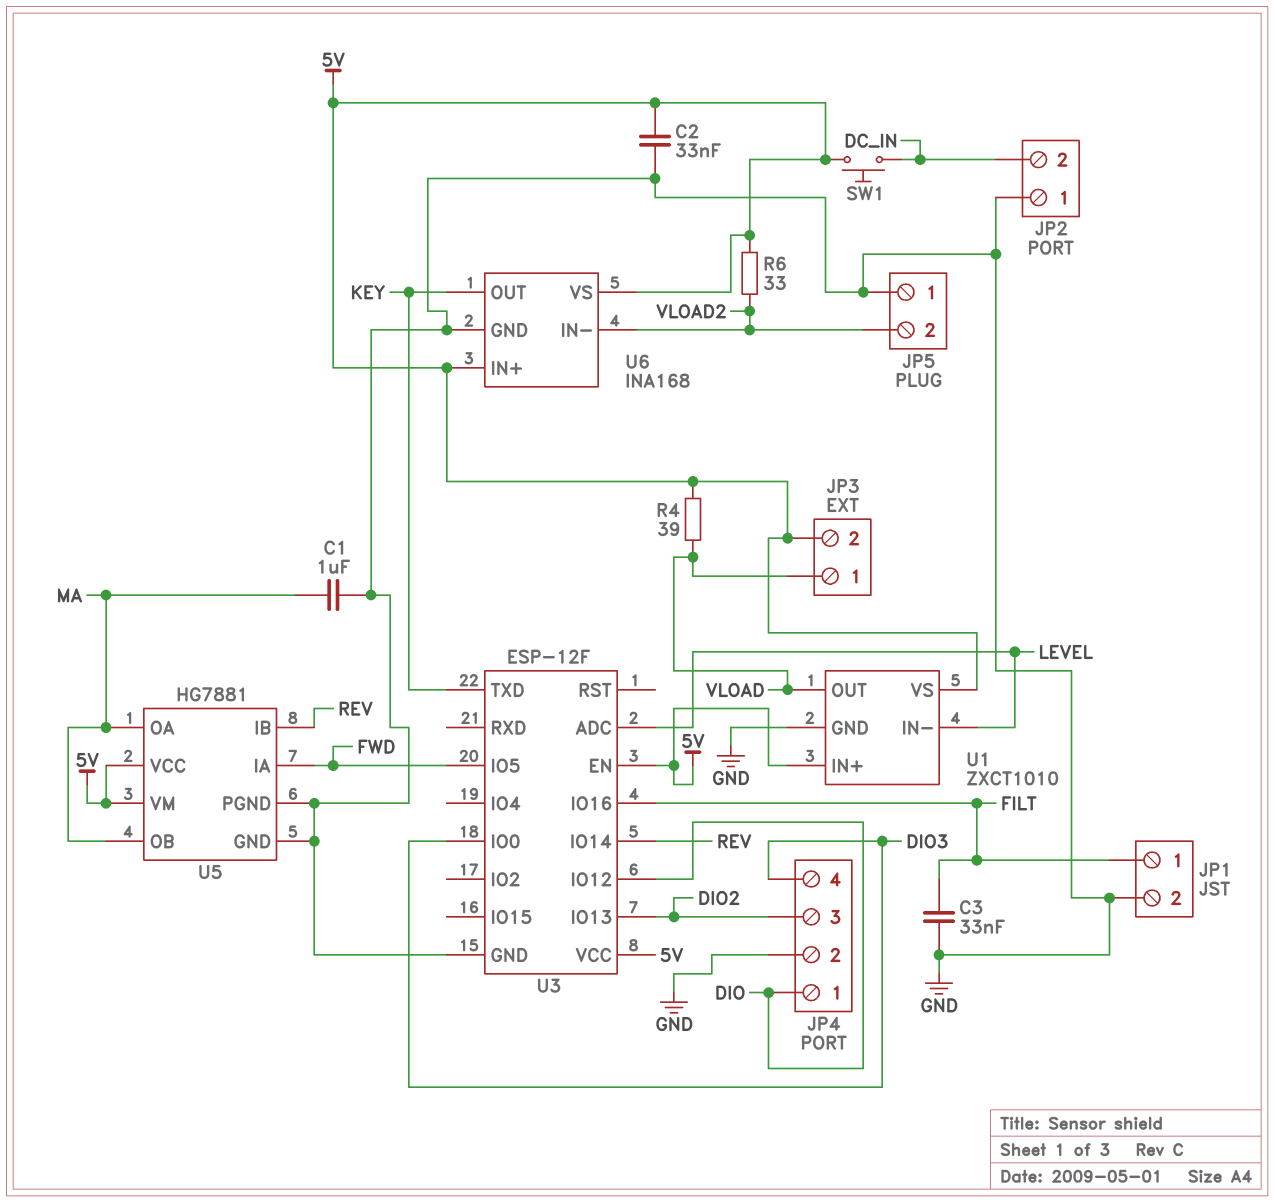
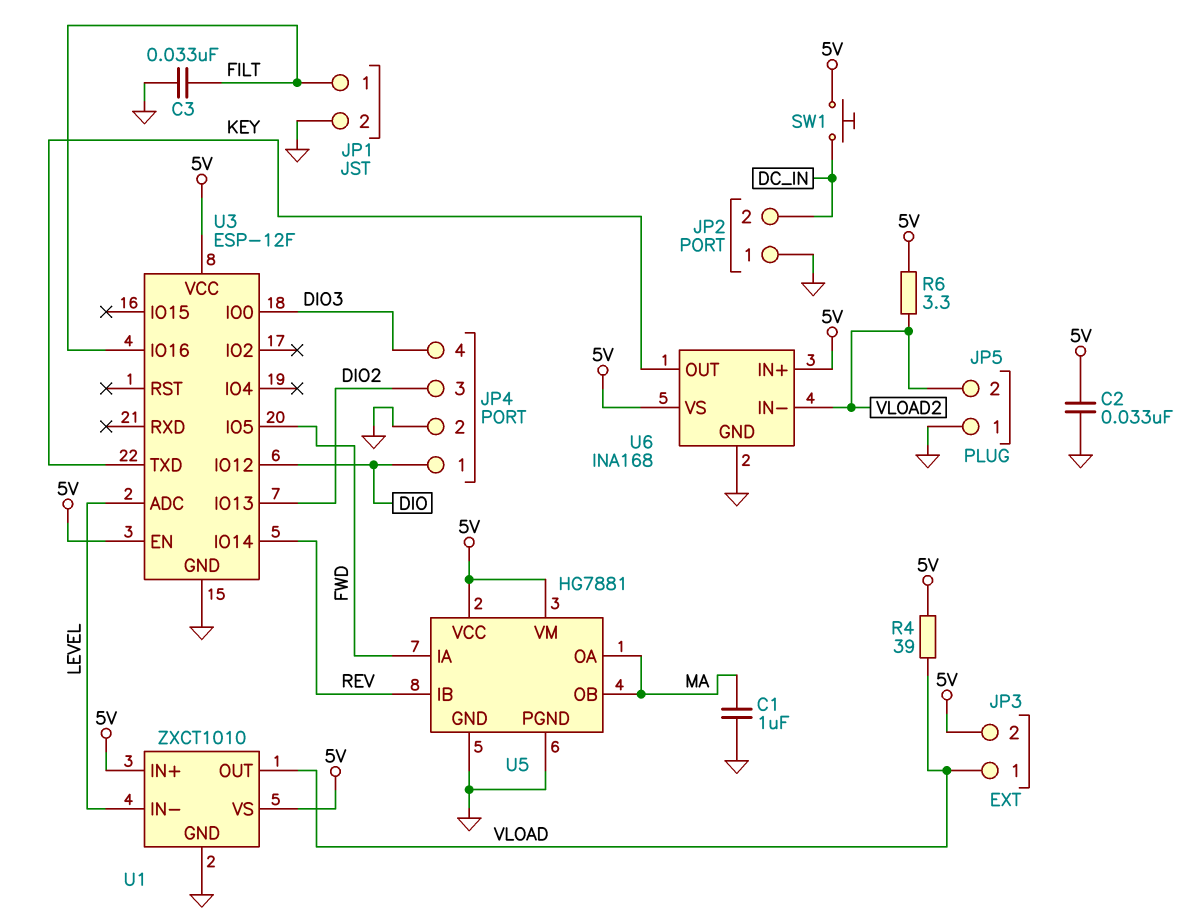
R6: 33 (5V, VLOAD2) -> 3.3 (5V, VLOAD2)

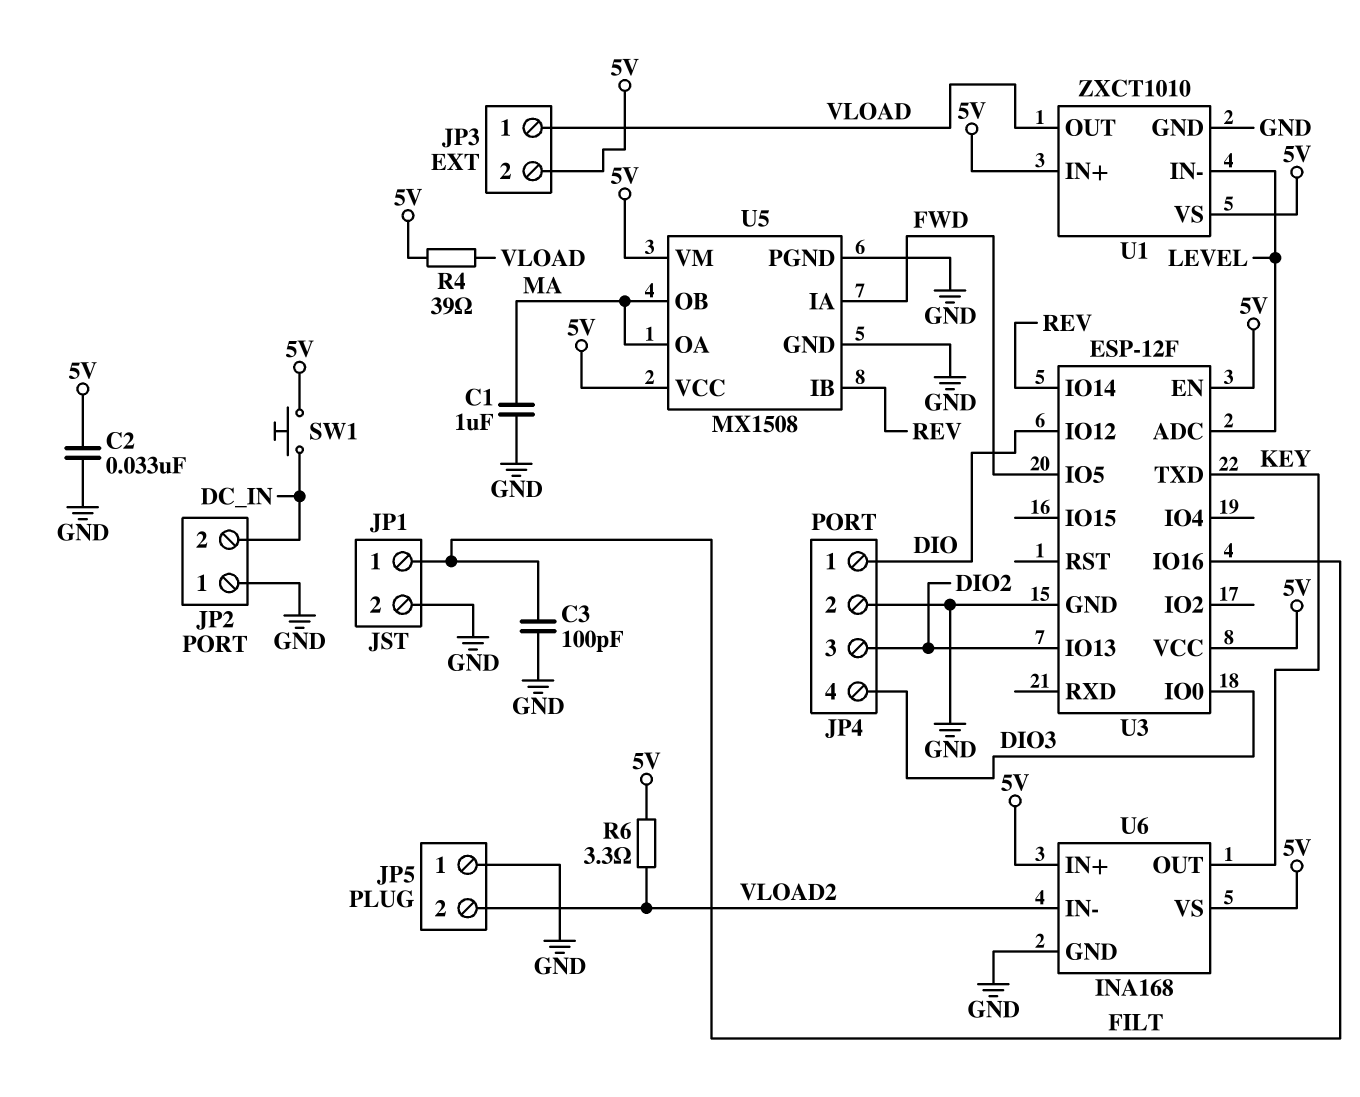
C3: 33nF (FILT, GND) -> 100pF (FILT, GND)
U5: HG7881 -> MX1508

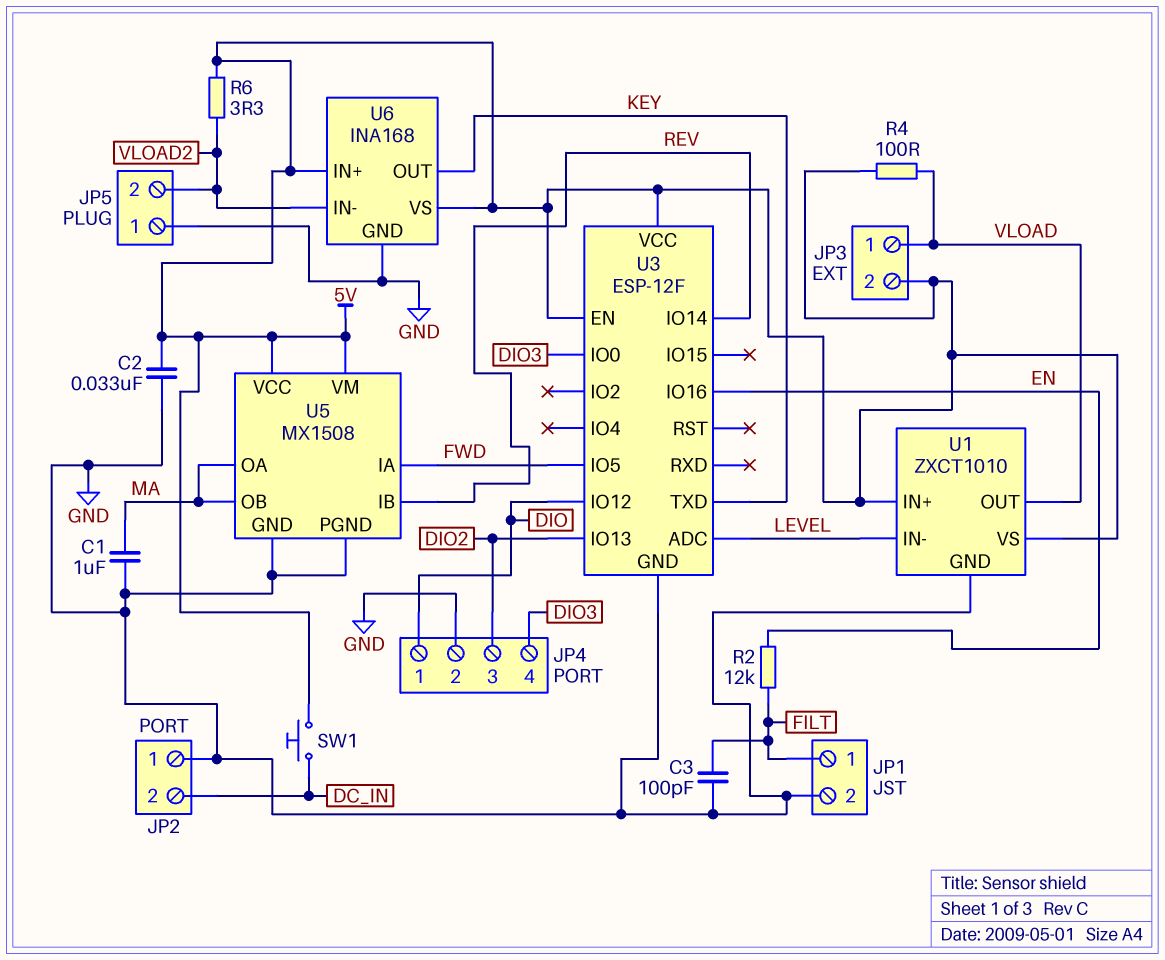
R2: none -> 12k (EN, FILT)
R4: 39 (5V, VLOAD) -> 100 (5V, VLOAD)
U3 pin IO16: FILT -> EN

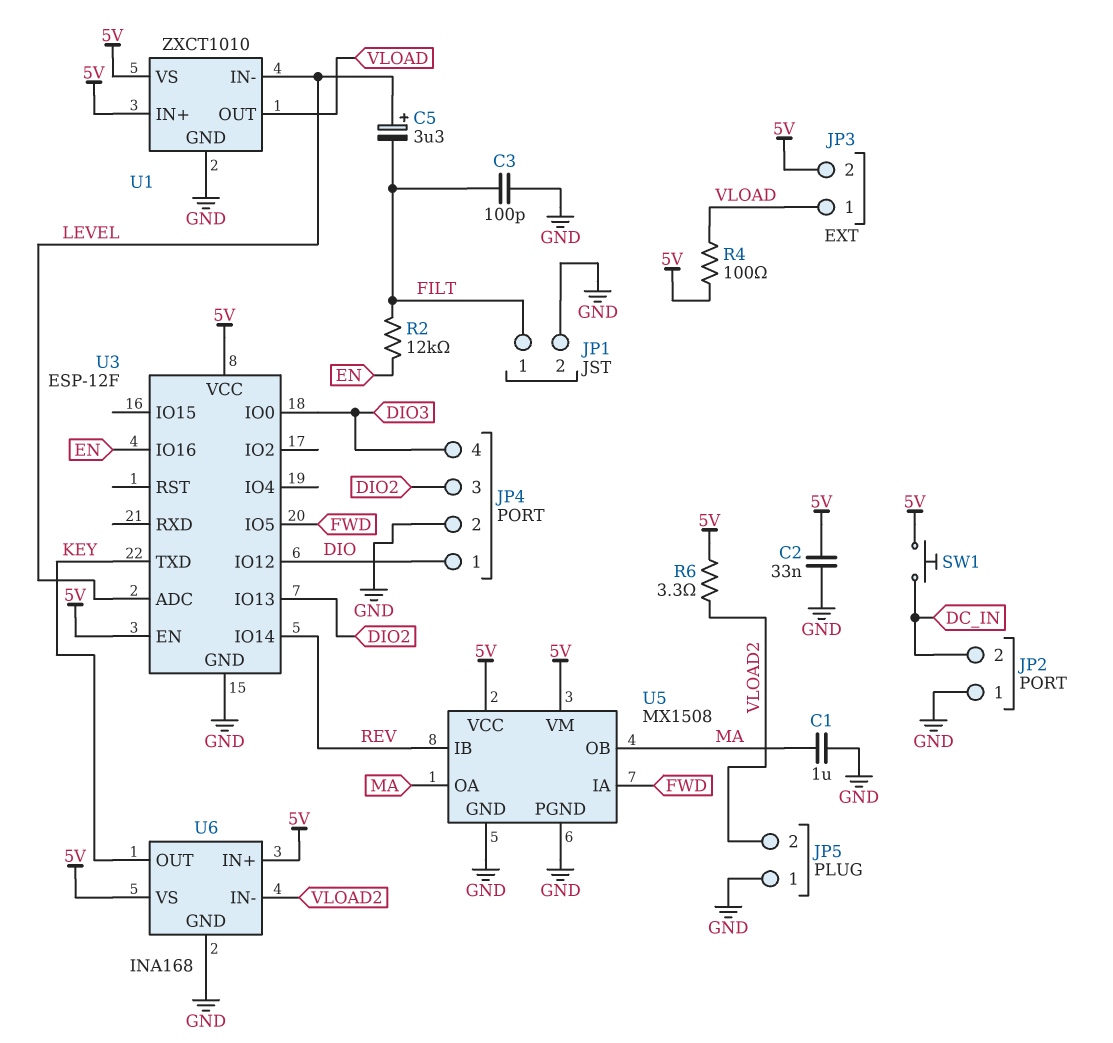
C5: none -> 3.3uF (plus LEVEL, minus FILT)

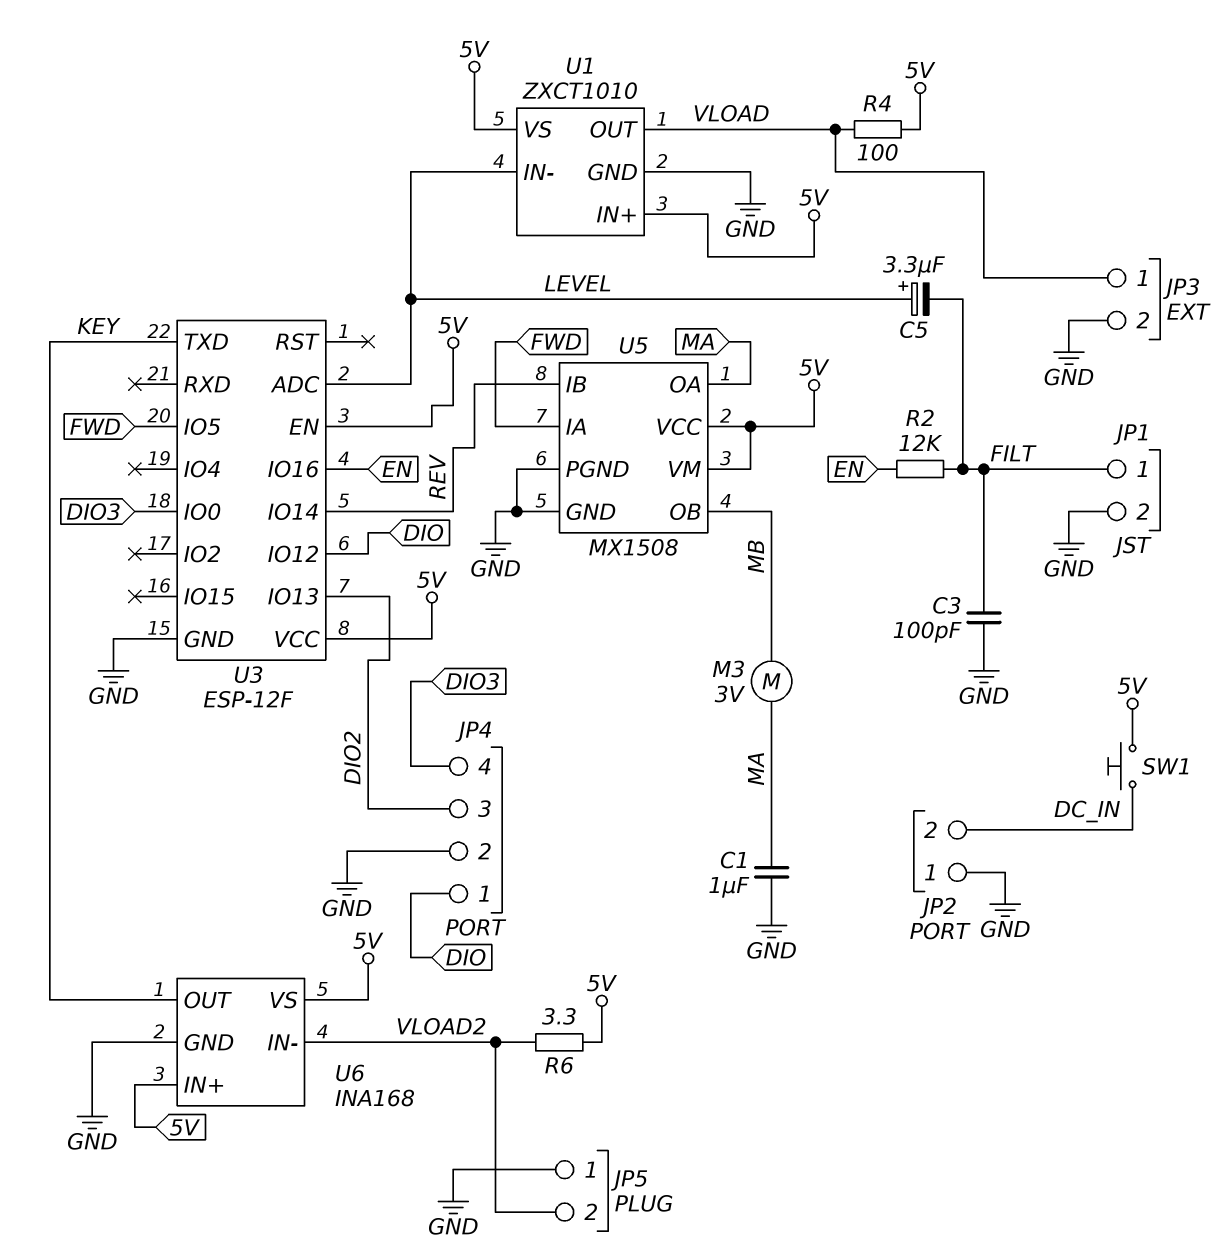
C2: 33nF (5V, GND) -> none
JP3 pin 2: 5V -> GND
M3: none -> motor 3V (MA, MB)
U5 pin OB: MA -> MB

